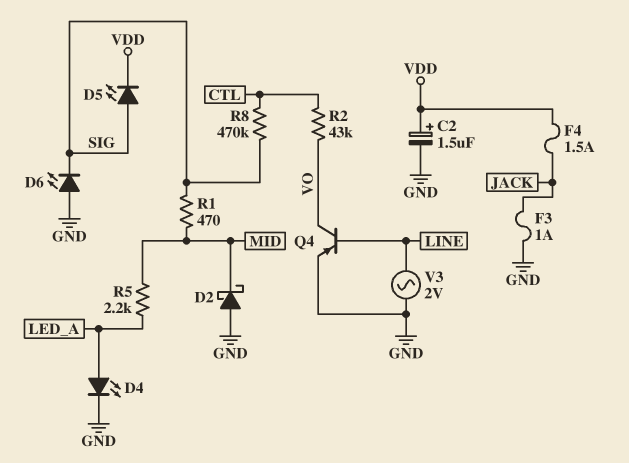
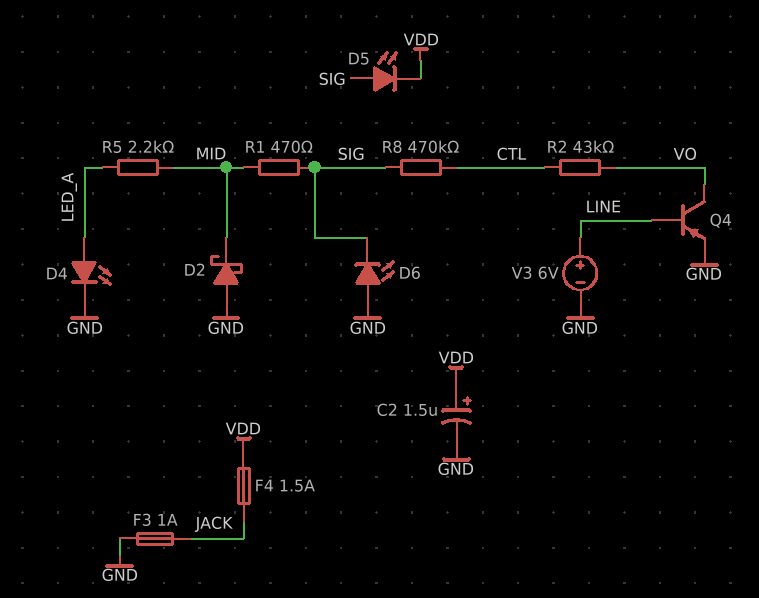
V3: AC 2V (GND, LINE) -> 6V (plus LINE, minus GND)

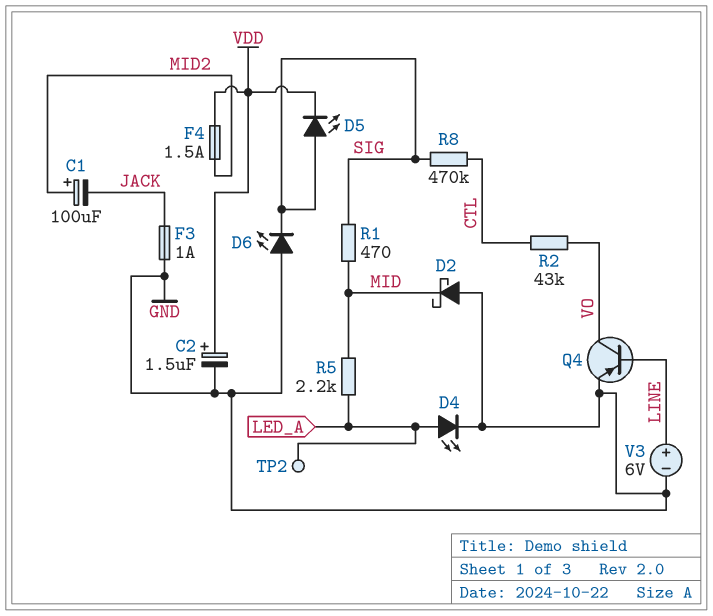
C1: none -> 100uF (plus MID2, minus JACK)
F4: 1.5A (JACK, VDD) -> 1.5A (MID2, VDD)
TP2: none -> test point (LED_A)

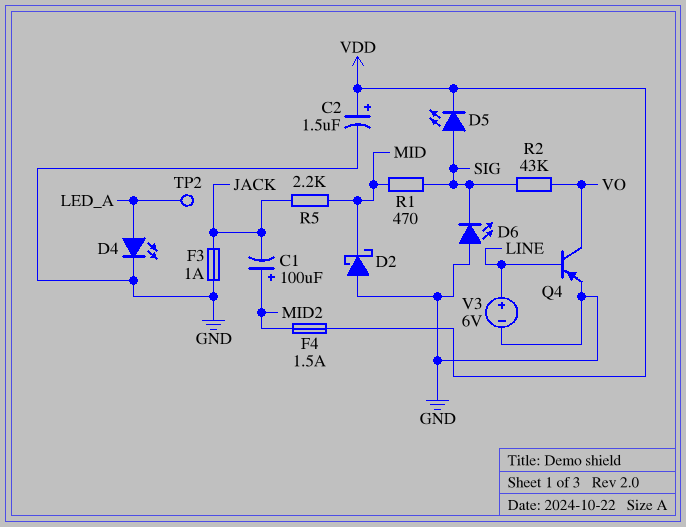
R2: 43k (CTL, VO) -> 43k (SIG, VO)
R5: 2.2k (LED_A, MID) -> 2.2k (JACK, MID)
R8: 470k (CTL, SIG) -> none

